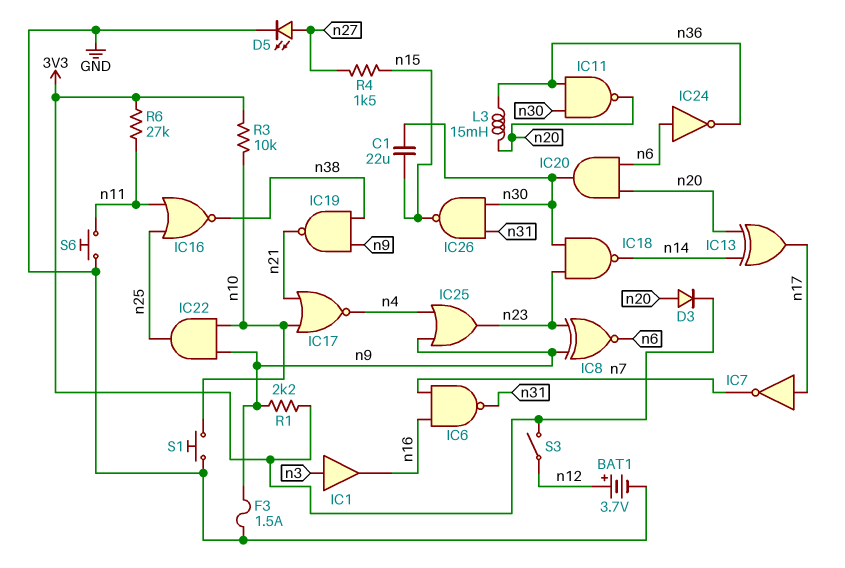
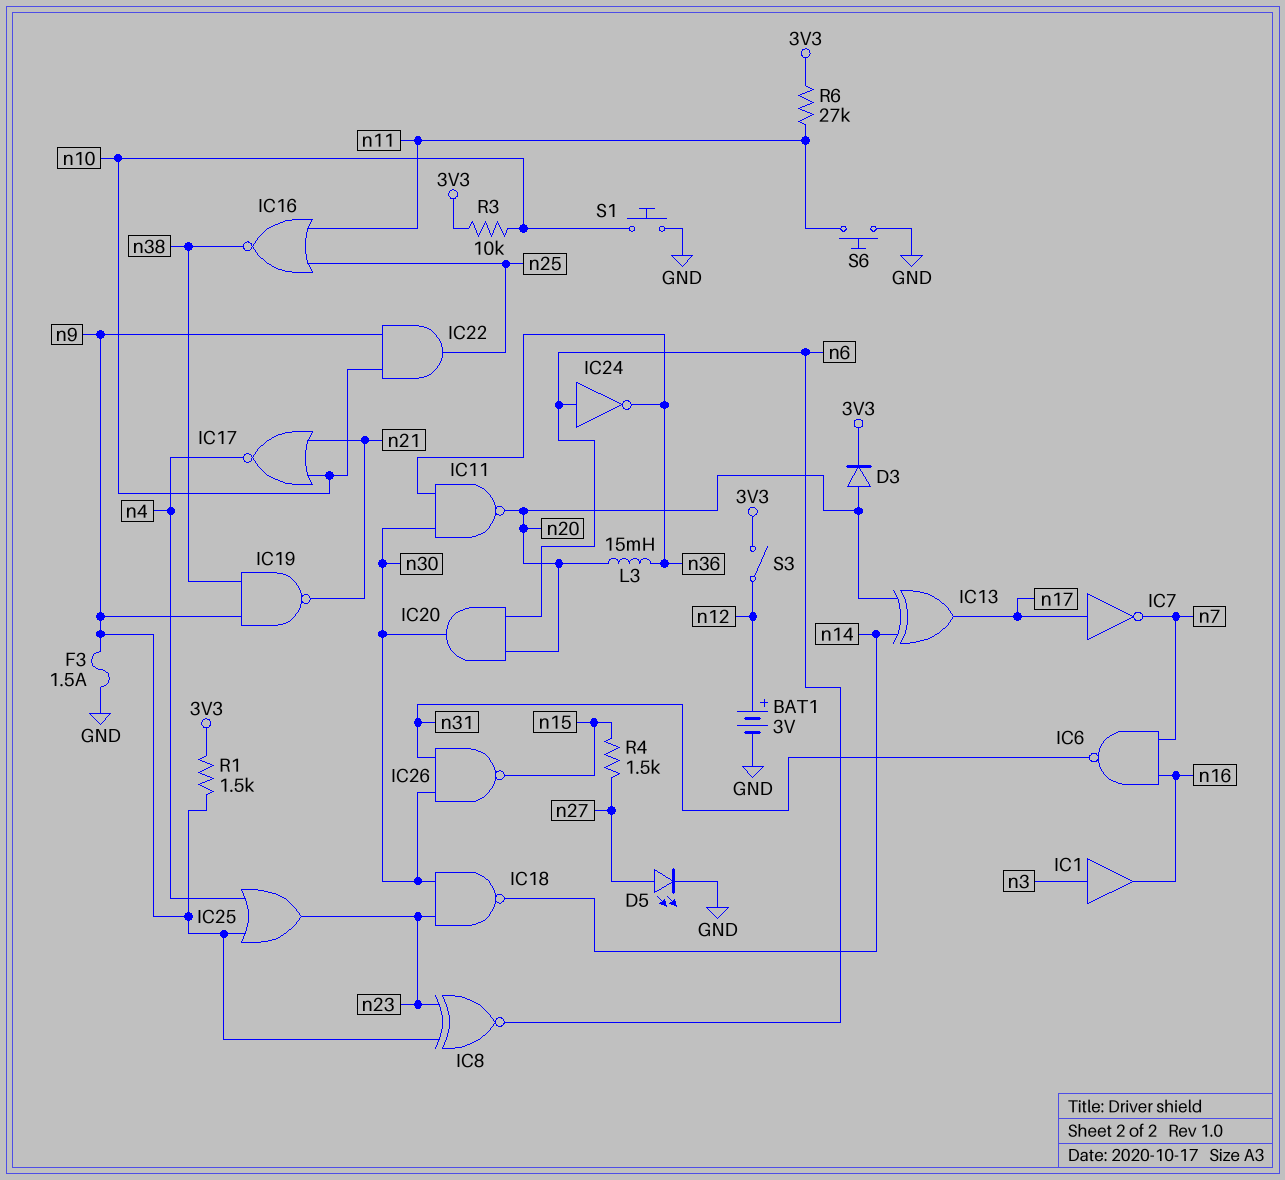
BAT1: 3.7V (plus n12, minus GND) -> 3V (plus n12, minus GND)
C1: 22uF (n15, n30) -> none
R1: 2.2k (3V3, n9) -> 1.5k (3V3, n9)

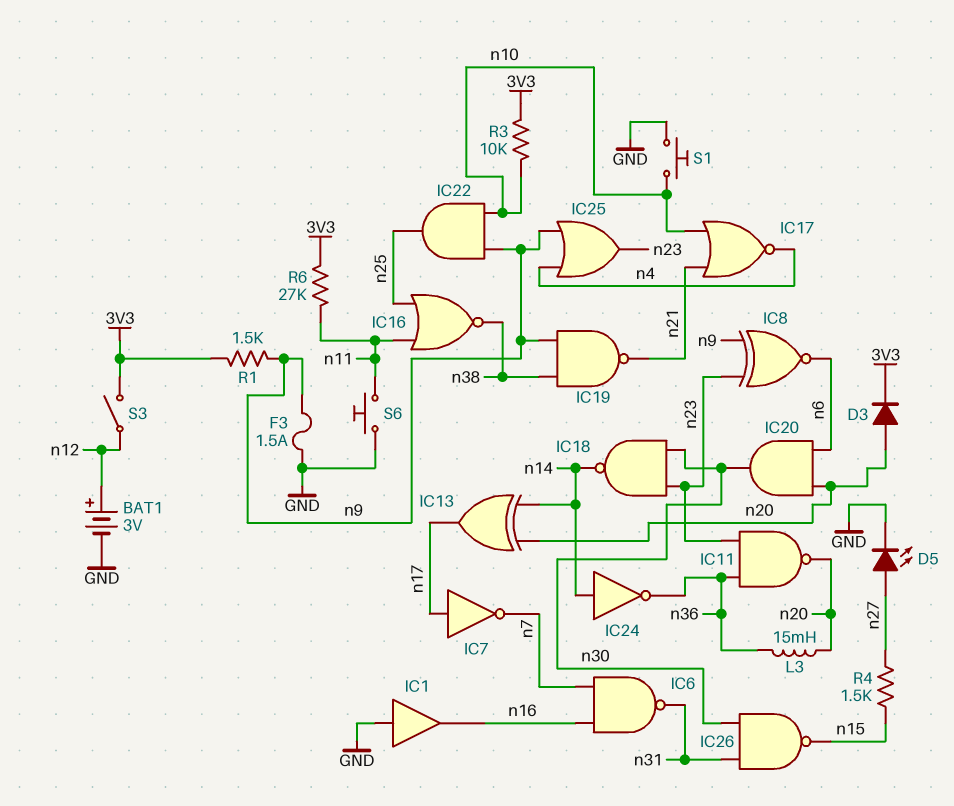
IC1: buffer (in n3, out n16) -> buffer (in GND, out n16)
IC11: NAND (in n30, in n36, out n20) -> NAND (in n23, in n36, out n20)
IC24: NOT (in n6, out n36) -> NOT (in n14, out n36)

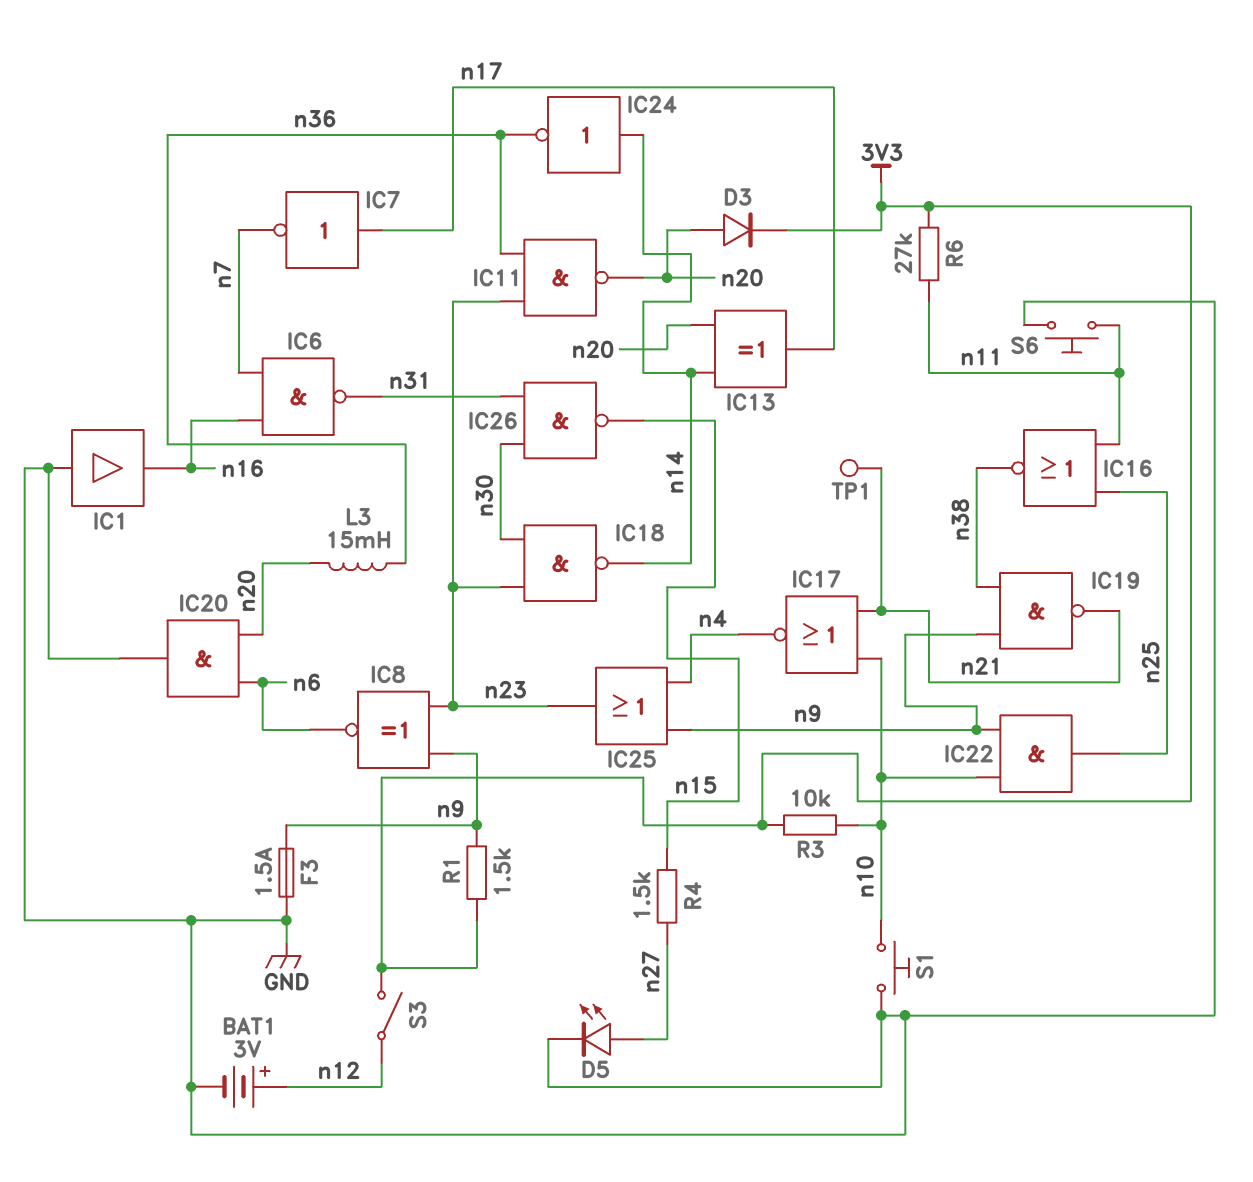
IC20: AND (in n6, in n20, out n30) -> AND (in n6, in n20, out GND)
TP1: none -> test point (n21)

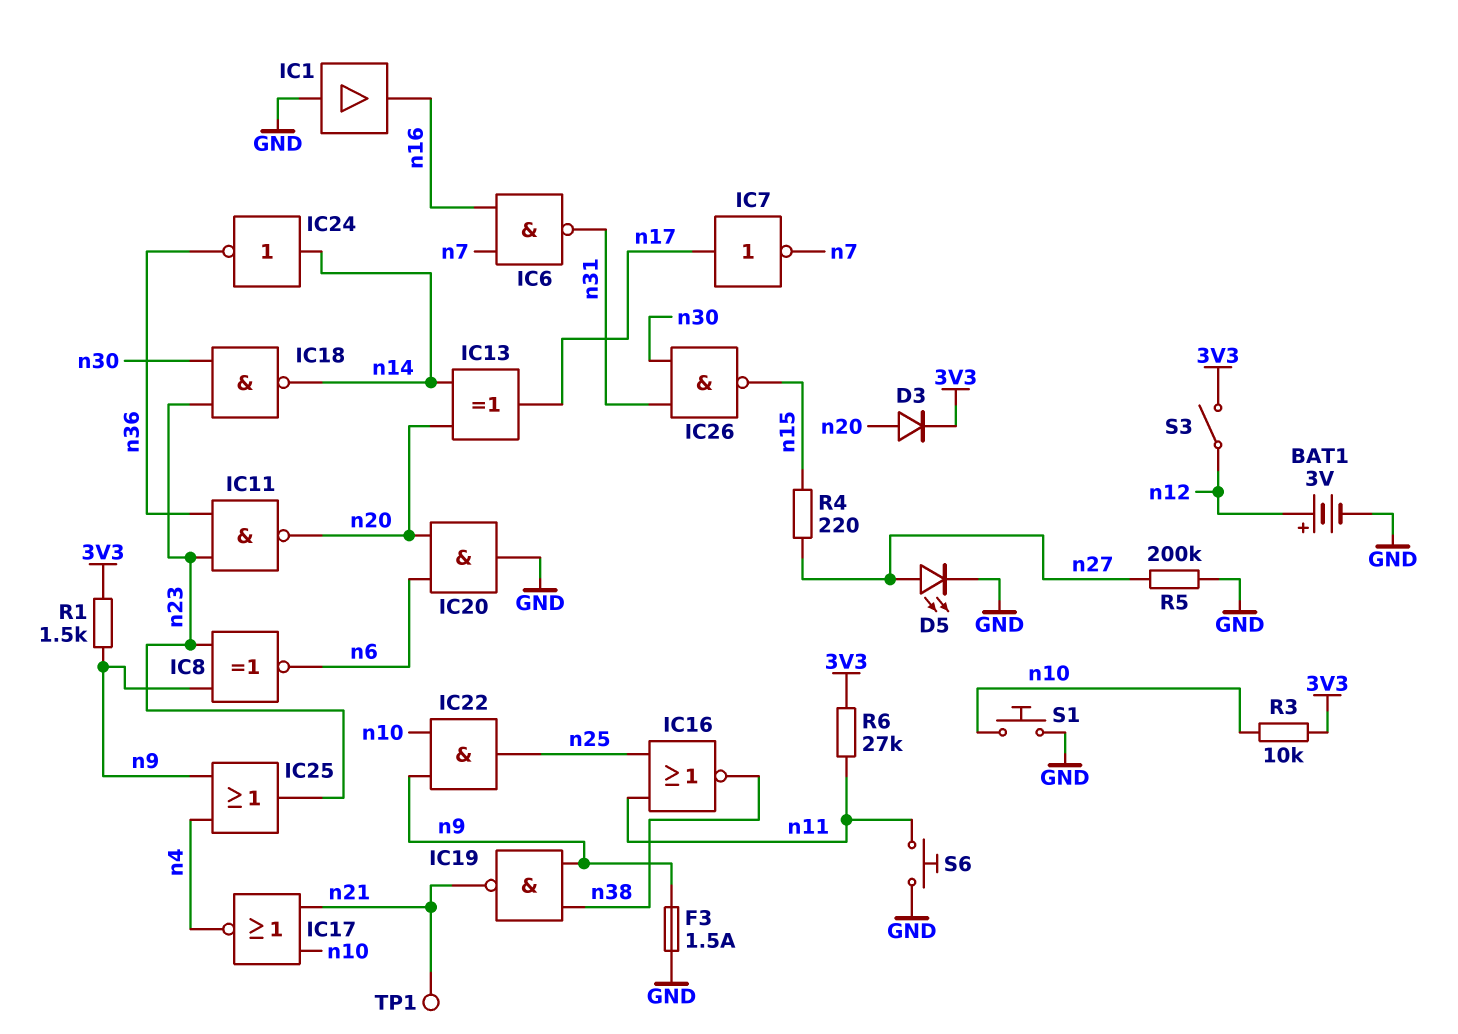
L3: 15mH (n20, n36) -> none
R4: 1.5k (n15, n27) -> 220 (n15, n27)
R5: none -> 200k (GND, n27)

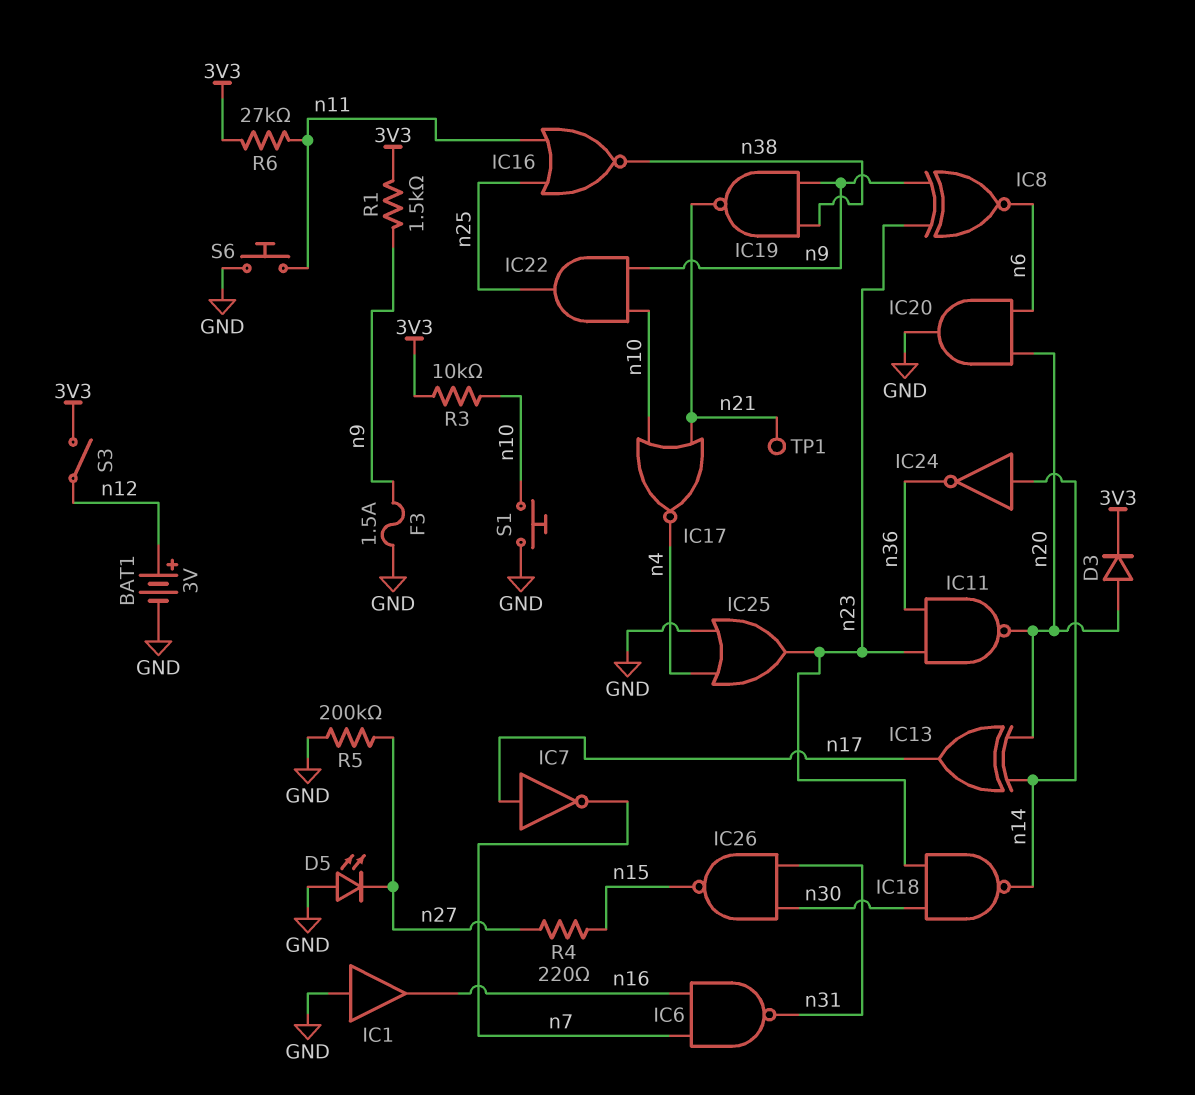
D5: LED (A n27, K GND) -> LED (A GND, K n27)
IC25: OR (in n4, in n9, out n23) -> OR (in GND, in n4, out n23)

